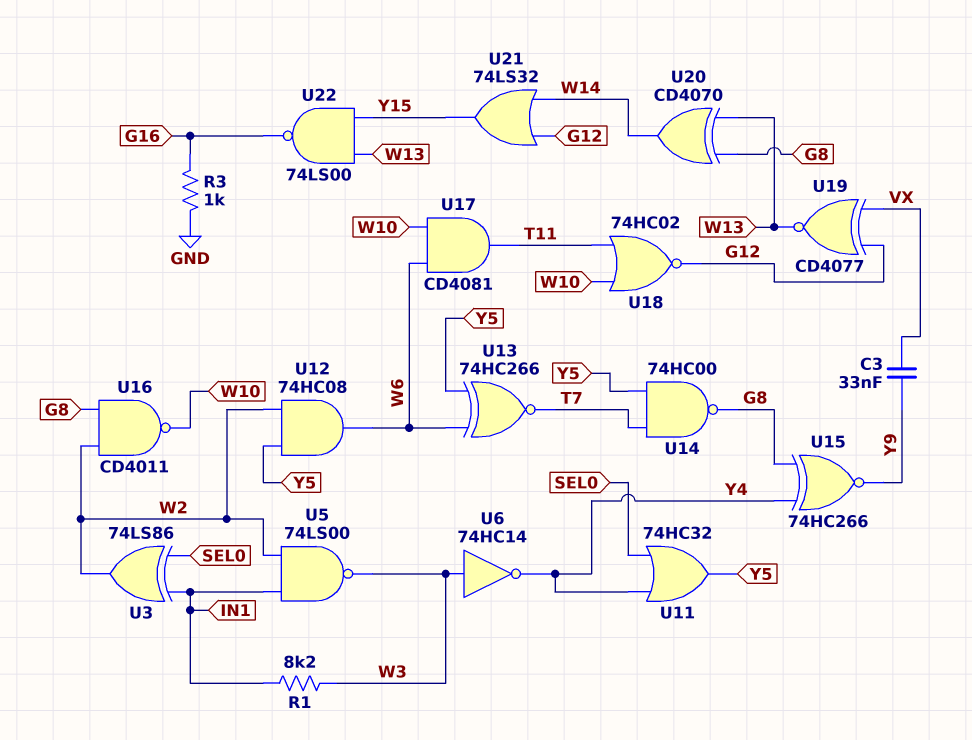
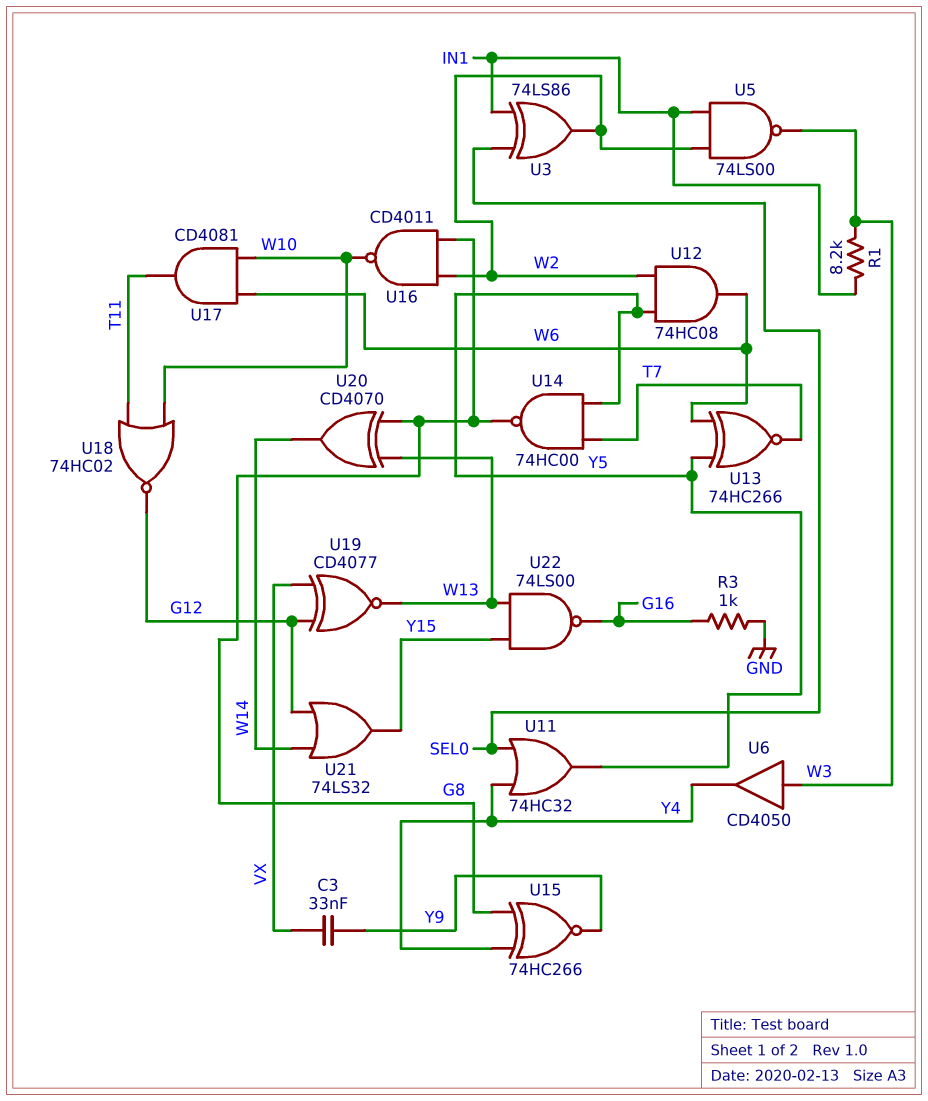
U6: NOT 74HC14 (in W3, out Y4) -> buffer CD4050 (in W3, out Y4)

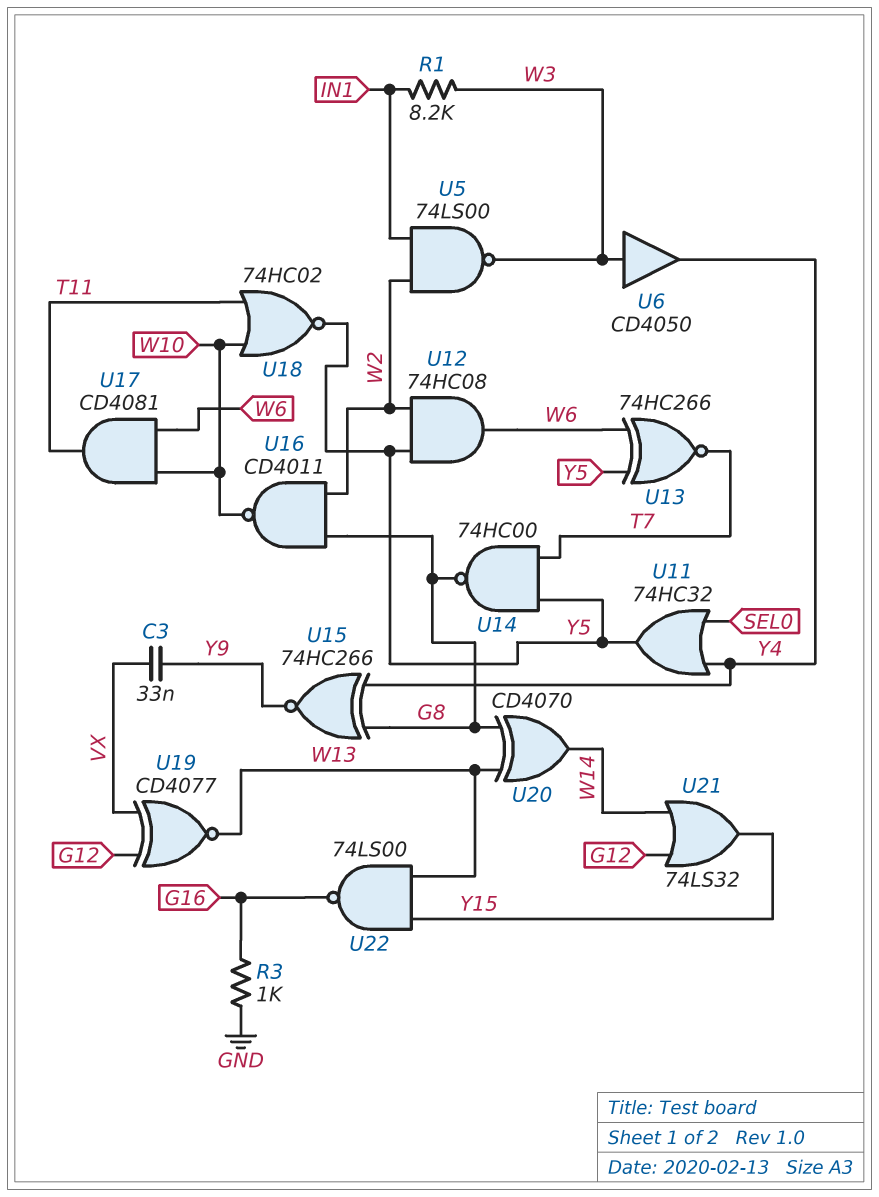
U3: XOR 74LS86 (in IN1, in SEL0, out W2) -> none
U18: NOR 74HC02 (in T11, in W10, out G12) -> NOR 74HC02 (in T11, in W10, out Y5)

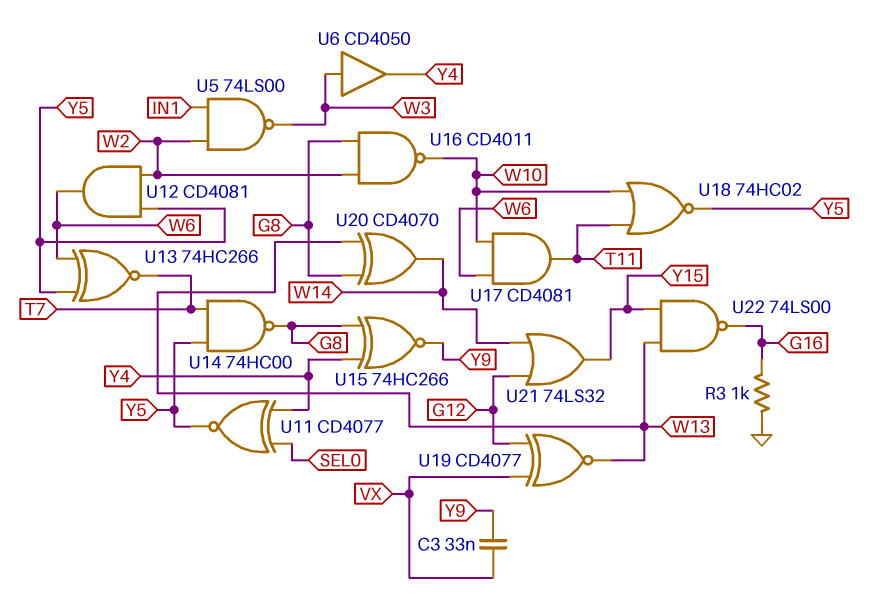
R1: 8.2k (IN1, W3) -> none
U11: OR 74HC32 (in SEL0, in Y4, out Y5) -> XNOR CD4077 (in SEL0, in Y4, out Y5)
U12: AND 74HC08 (in W2, in Y5, out W6) -> AND CD4081 (in W2, in Y5, out W6)

